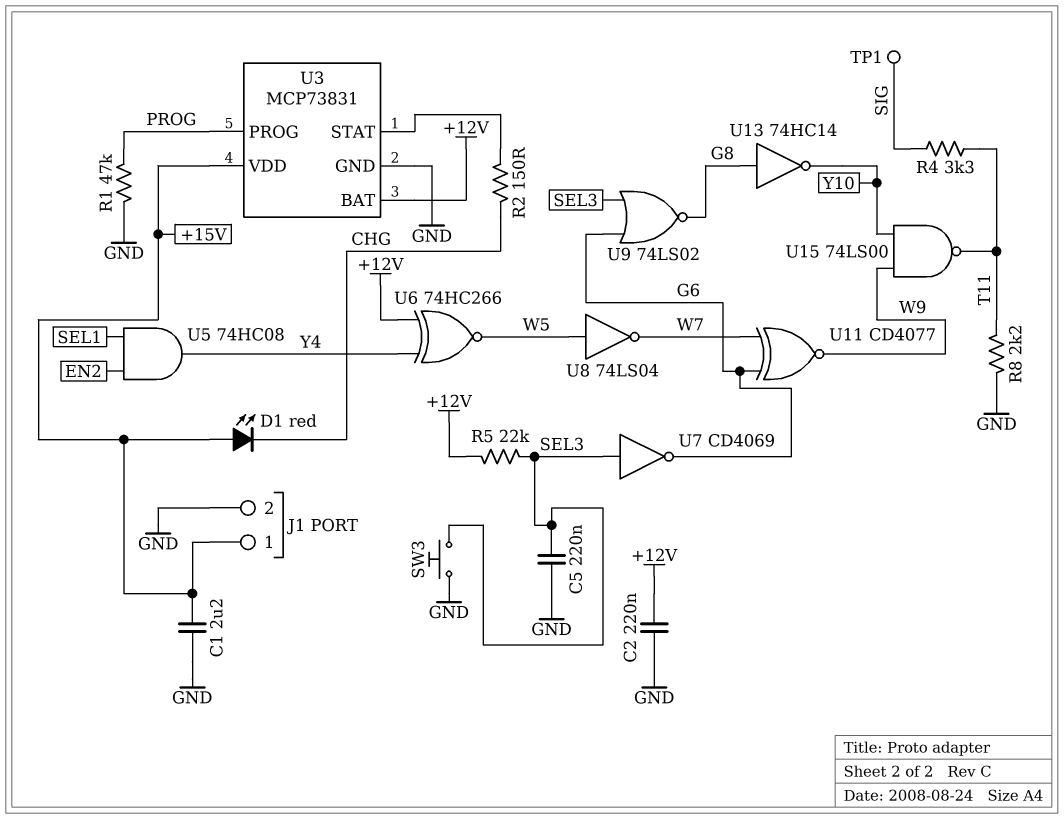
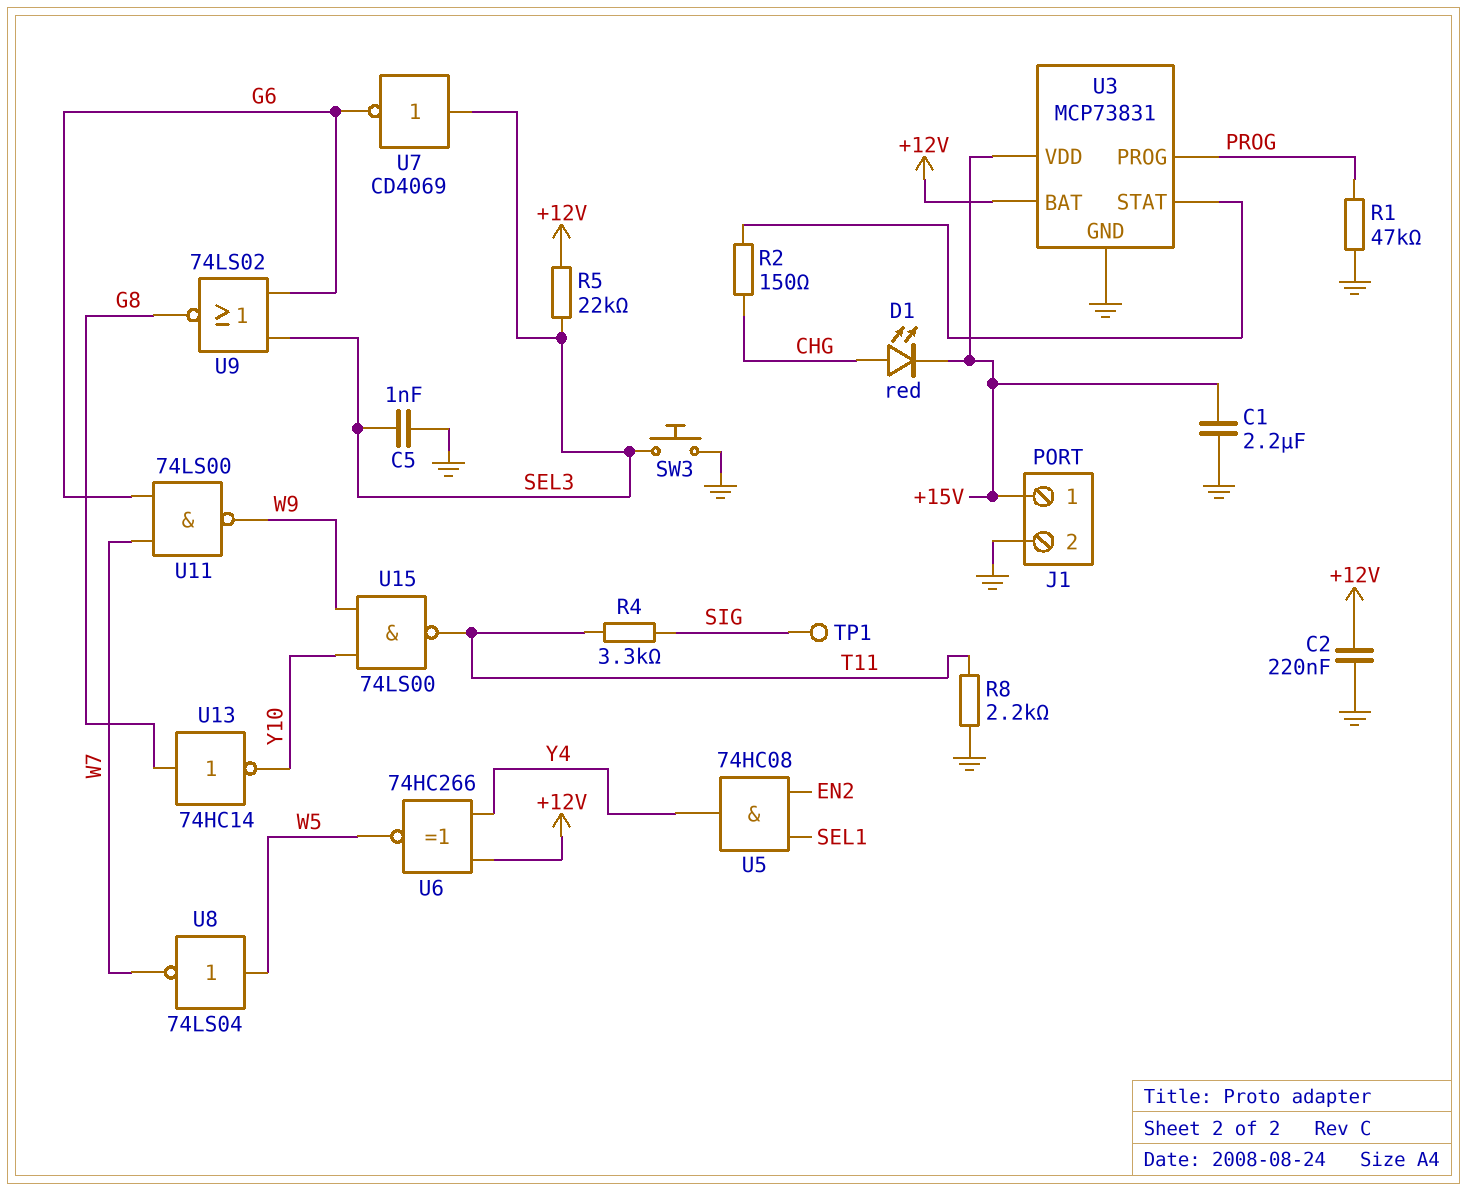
C5: 220nF (GND, SEL3) -> 1nF (GND, SEL3)
D1: LED red (A +15V, K CHG) -> LED red (A CHG, K +15V)
U11: XNOR CD4077 (in G6, in W7, out W9) -> NAND 74LS00 (in G6, in W7, out W9)

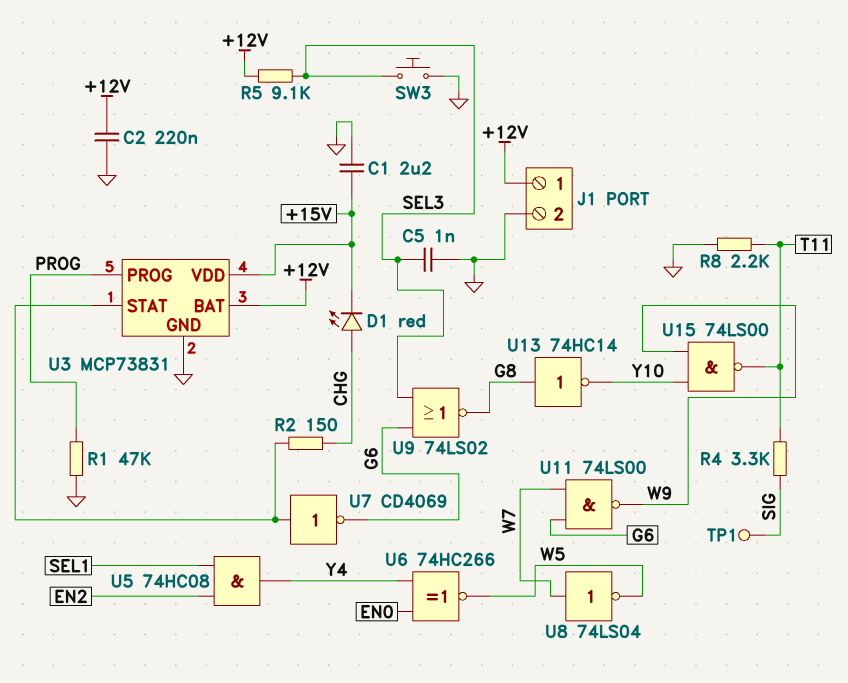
J1 pin 1: +15V -> +12V
R5: 22k (+12V, SEL3) -> 9.1k (+12V, SEL3)
U6: XNOR 74HC266 (in +12V, in Y4, out W5) -> XNOR 74HC266 (in EN0, in Y4, out W5)
U7: NOT CD4069 (in SEL3, out G6) -> NOT CD4069 (in U3/STAT, out G6)
U8: NOT 74LS04 (in W5, out W7) -> NOT 74LS04 (in W7, out W5)

